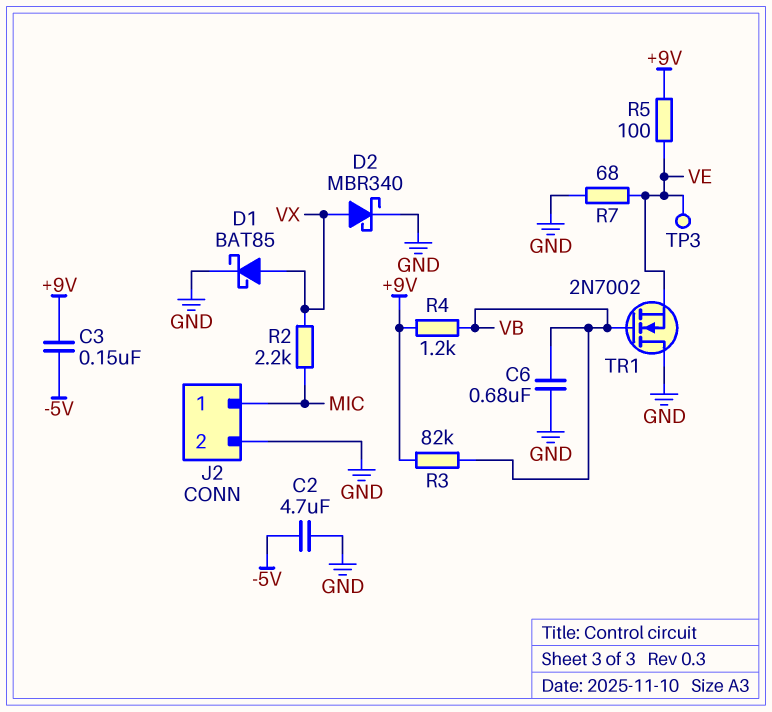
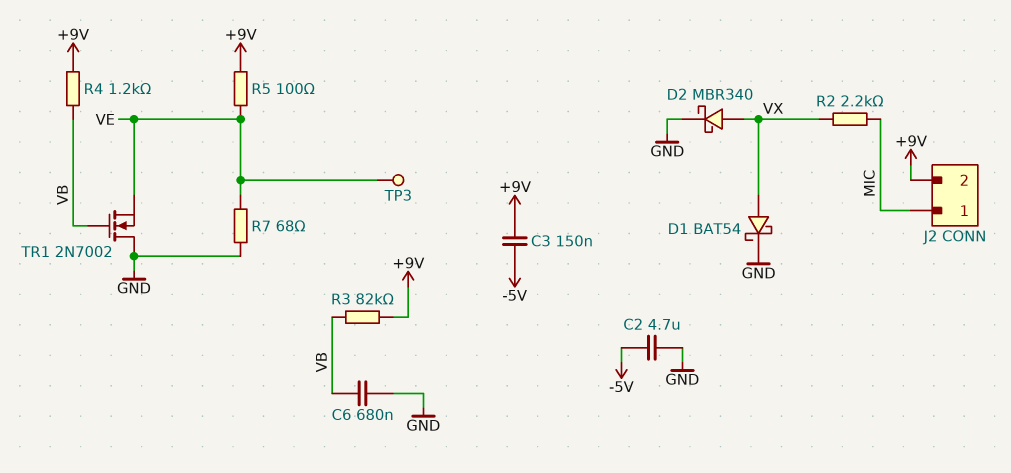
D1: schottky BAT85 (A VX, K GND) -> schottky BAT54 (A VX, K GND)
J2 pin 2: GND -> +9V

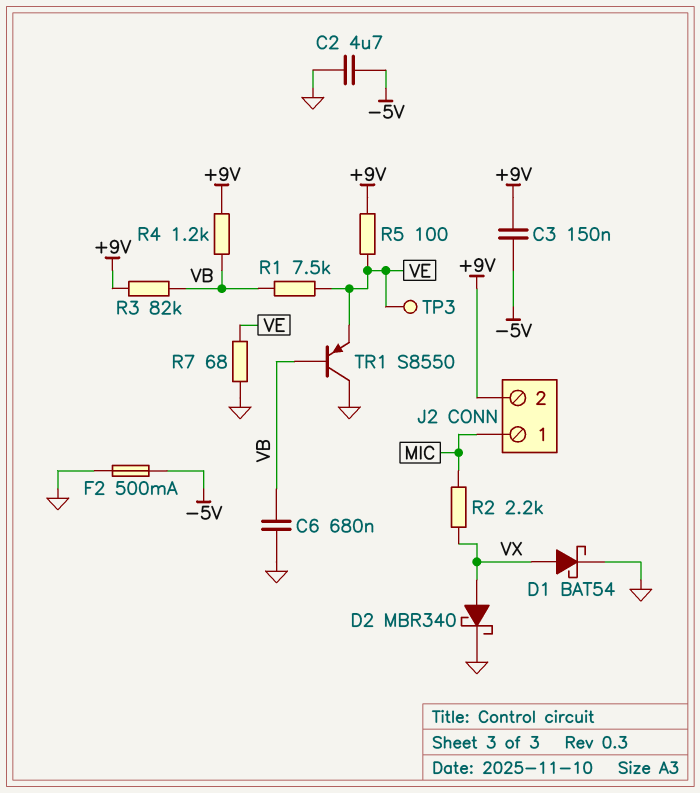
F2: none -> 500mA (-5V, GND)
R1: none -> 7.5k (VB, VE)
TR1: NMOS 2N7002 (G VB, D GND, S VE) -> PNP S8550 (B VB, C GND, E VE)

